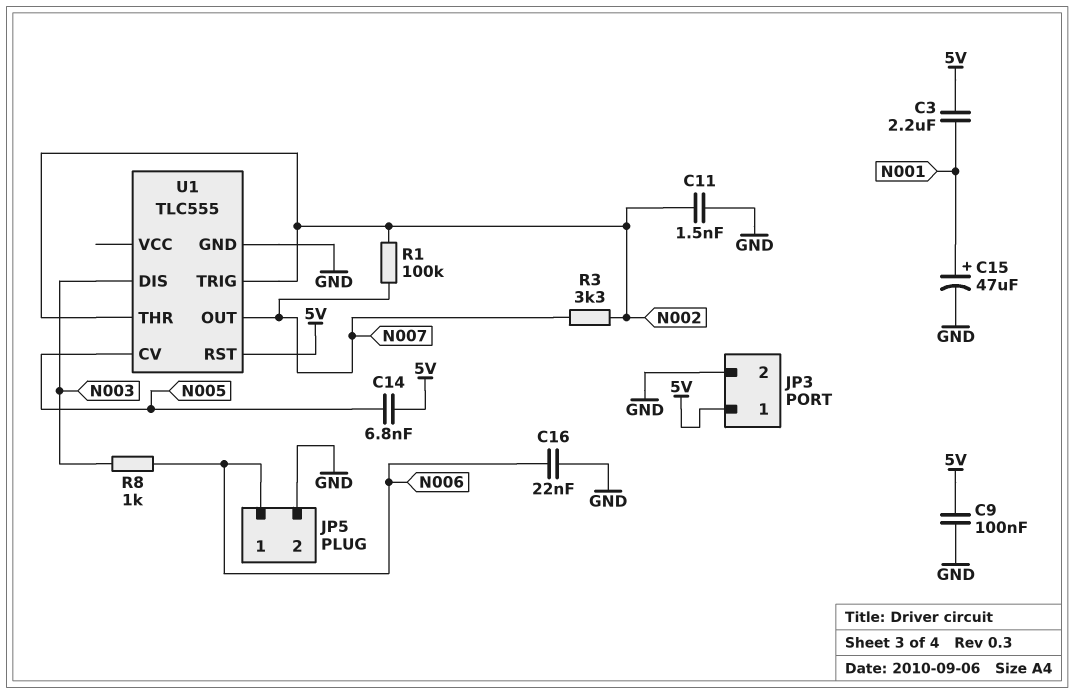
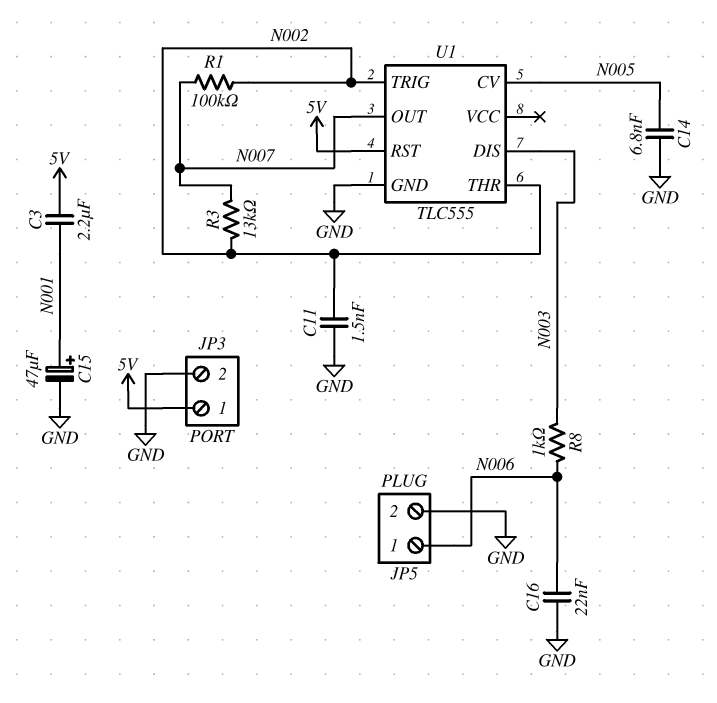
C9: 100nF (5V, GND) -> none
C14: 6.8nF (5V, N005) -> 6.8nF (GND, N005)
R3: 3.3k (N002, N007) -> 13k (N002, N007)

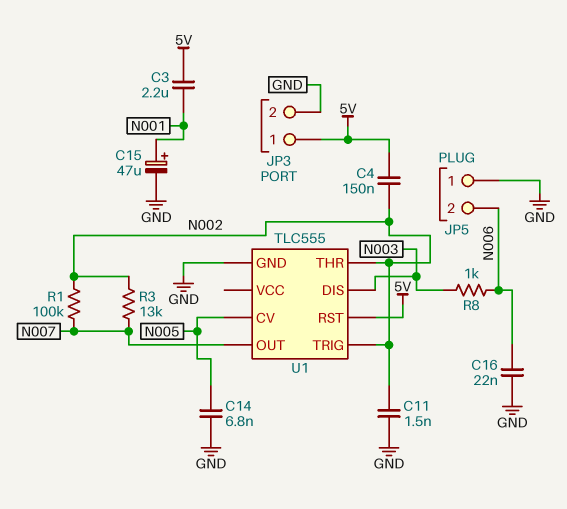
C4: none -> 150nF (5V, N002)
JP5 pin 1: N006 -> GND
JP5 pin 2: GND -> N006

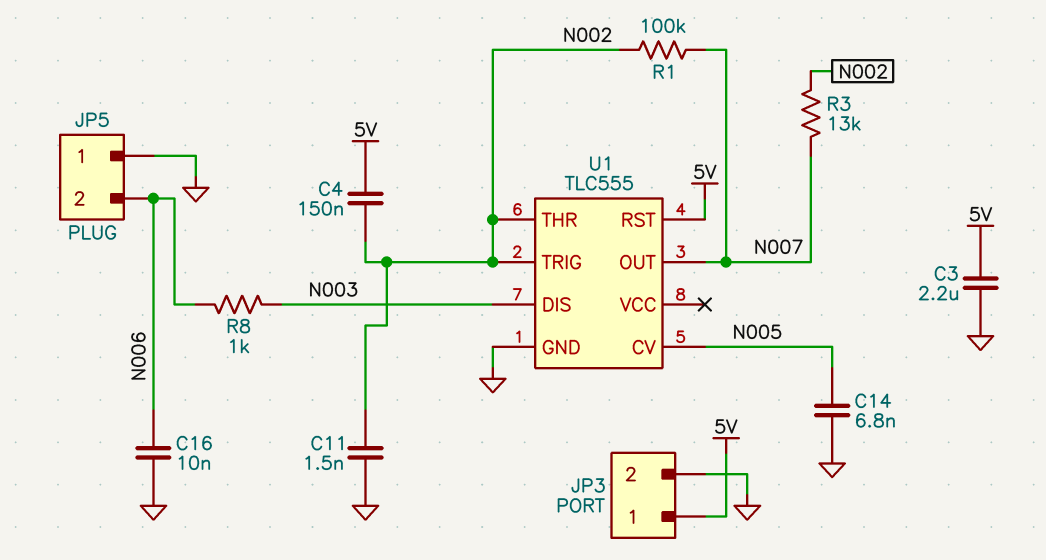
C3: 2.2uF (5V, N001) -> 2.2uF (5V, GND)
C15: 47uF (plus N001, minus GND) -> none
C16: 22nF (GND, N006) -> 10nF (GND, N006)

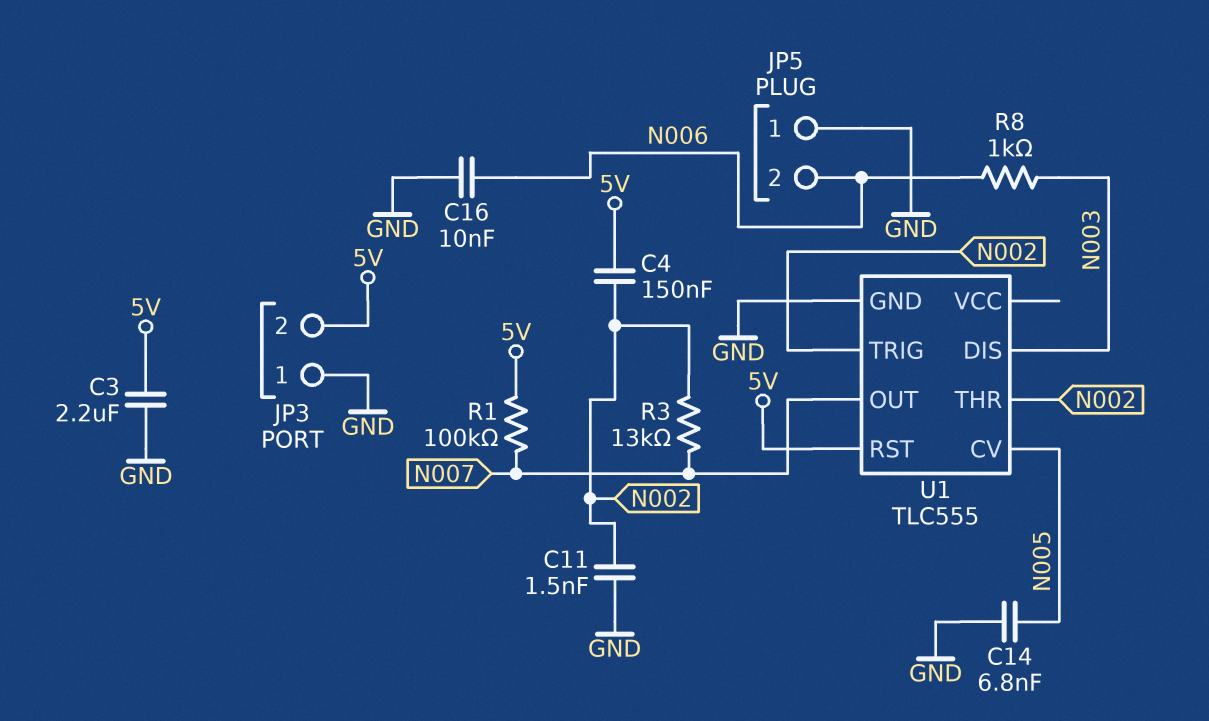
JP3 pin 1: 5V -> GND
JP3 pin 2: GND -> 5V
R1: 100k (N002, N007) -> 100k (5V, N007)

